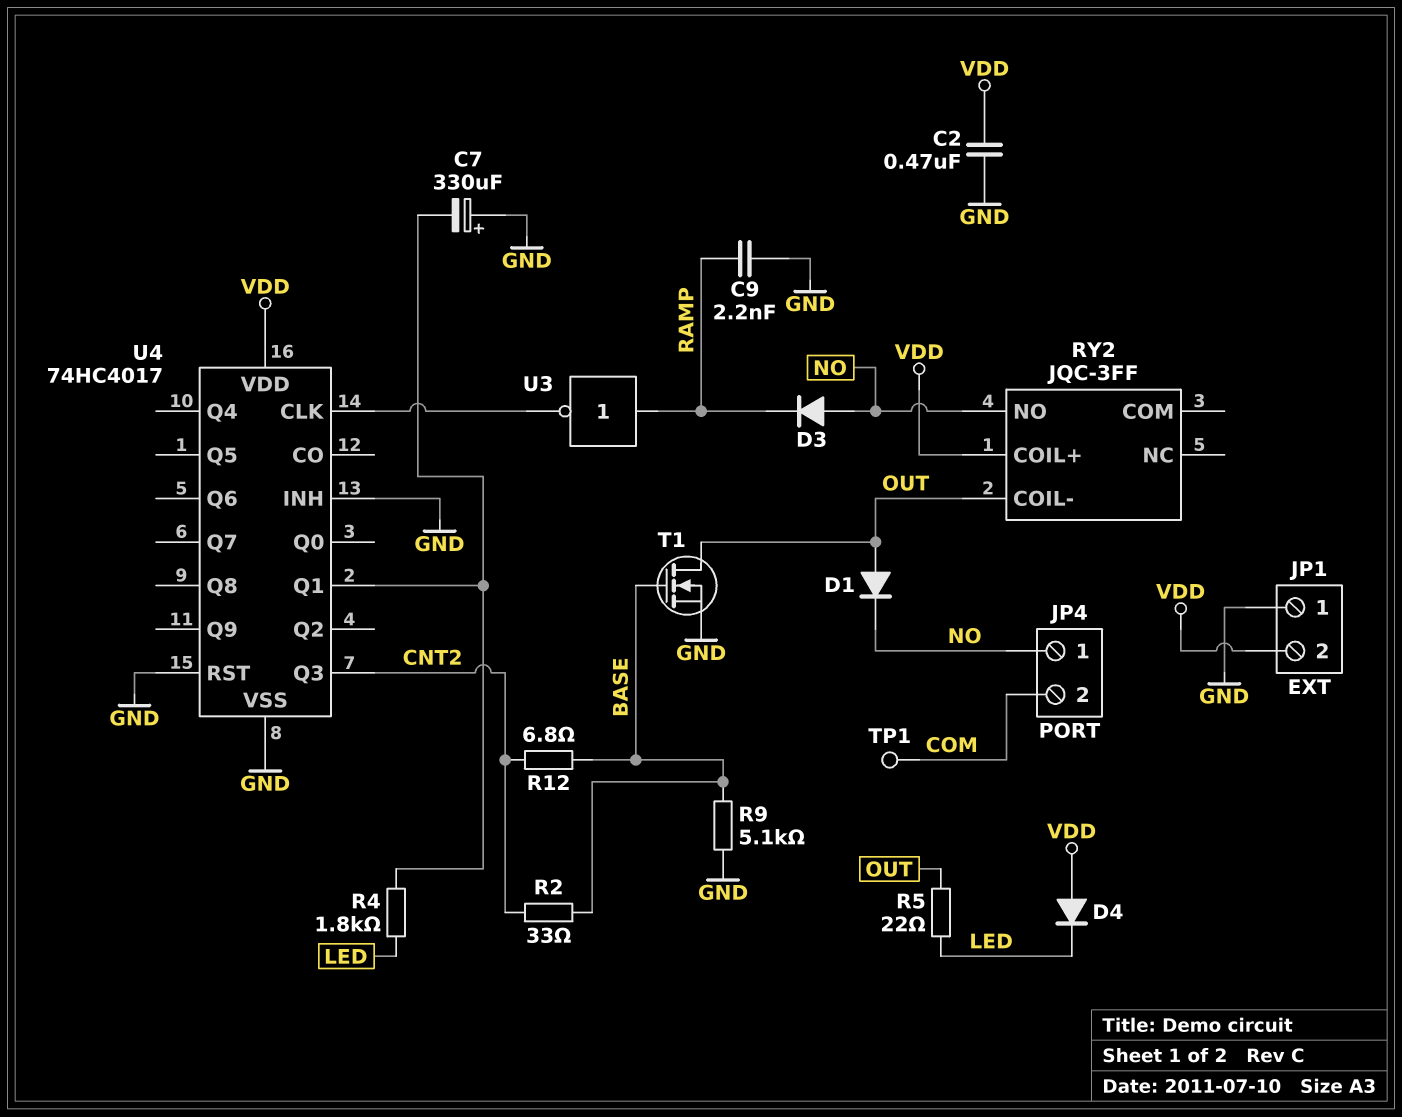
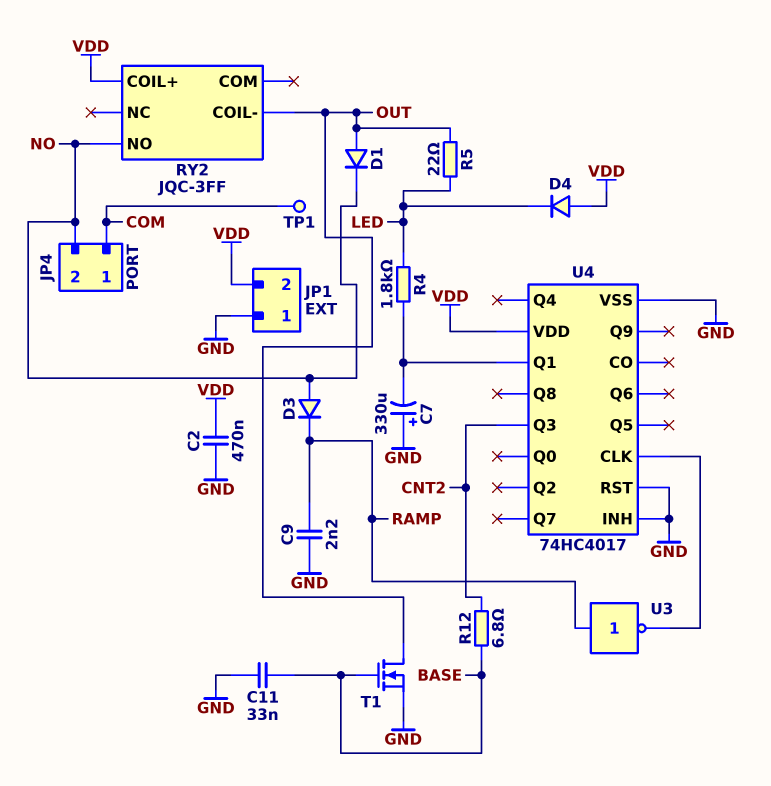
C11: none -> 33nF (BASE, GND)
JP4 pin 1: NO -> COM
JP4 pin 2: COM -> NO
R2: 33 (BASE, CNT2) -> none
R9: 5.1k (BASE, GND) -> none

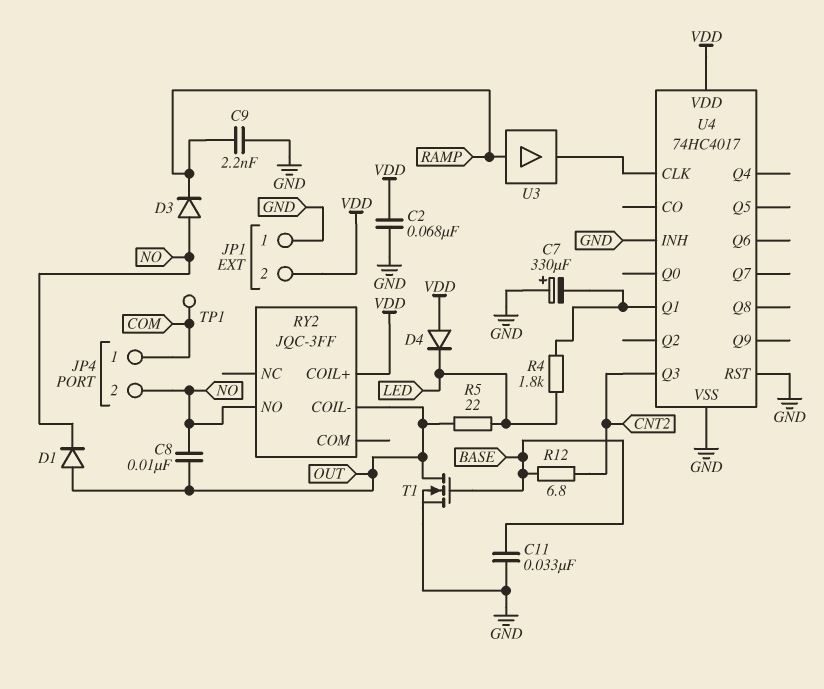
C2: 470nF (GND, VDD) -> 68nF (GND, VDD)
C8: none -> 10nF (NO, OUT)
U3: NOT (in RAMP, out U4/CLK) -> buffer (in RAMP, out U4/CLK)

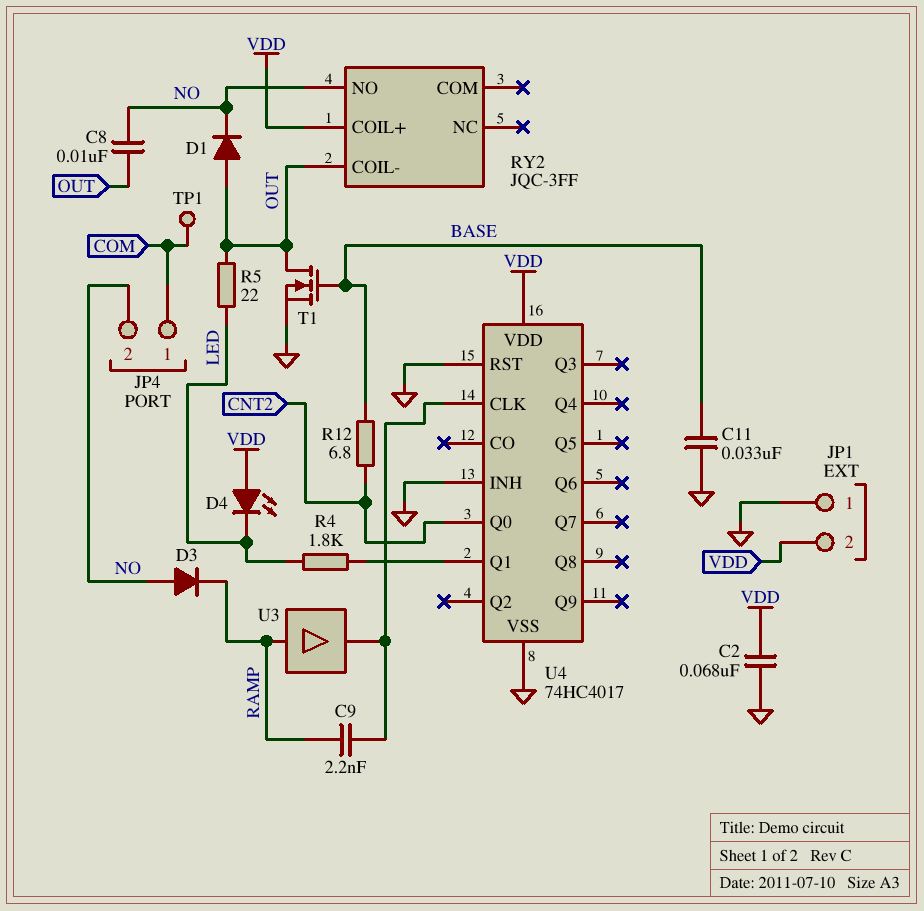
C7: 330uF (plus GND, minus U4/Q1) -> none
C9: 2.2nF (GND, RAMP) -> 2.2nF (RAMP, U4/CLK)
D4: diode (A VDD, K LED) -> LED (A VDD, K LED)
U4 pin Q0: none -> CNT2
U4 pin Q3: CNT2 -> none

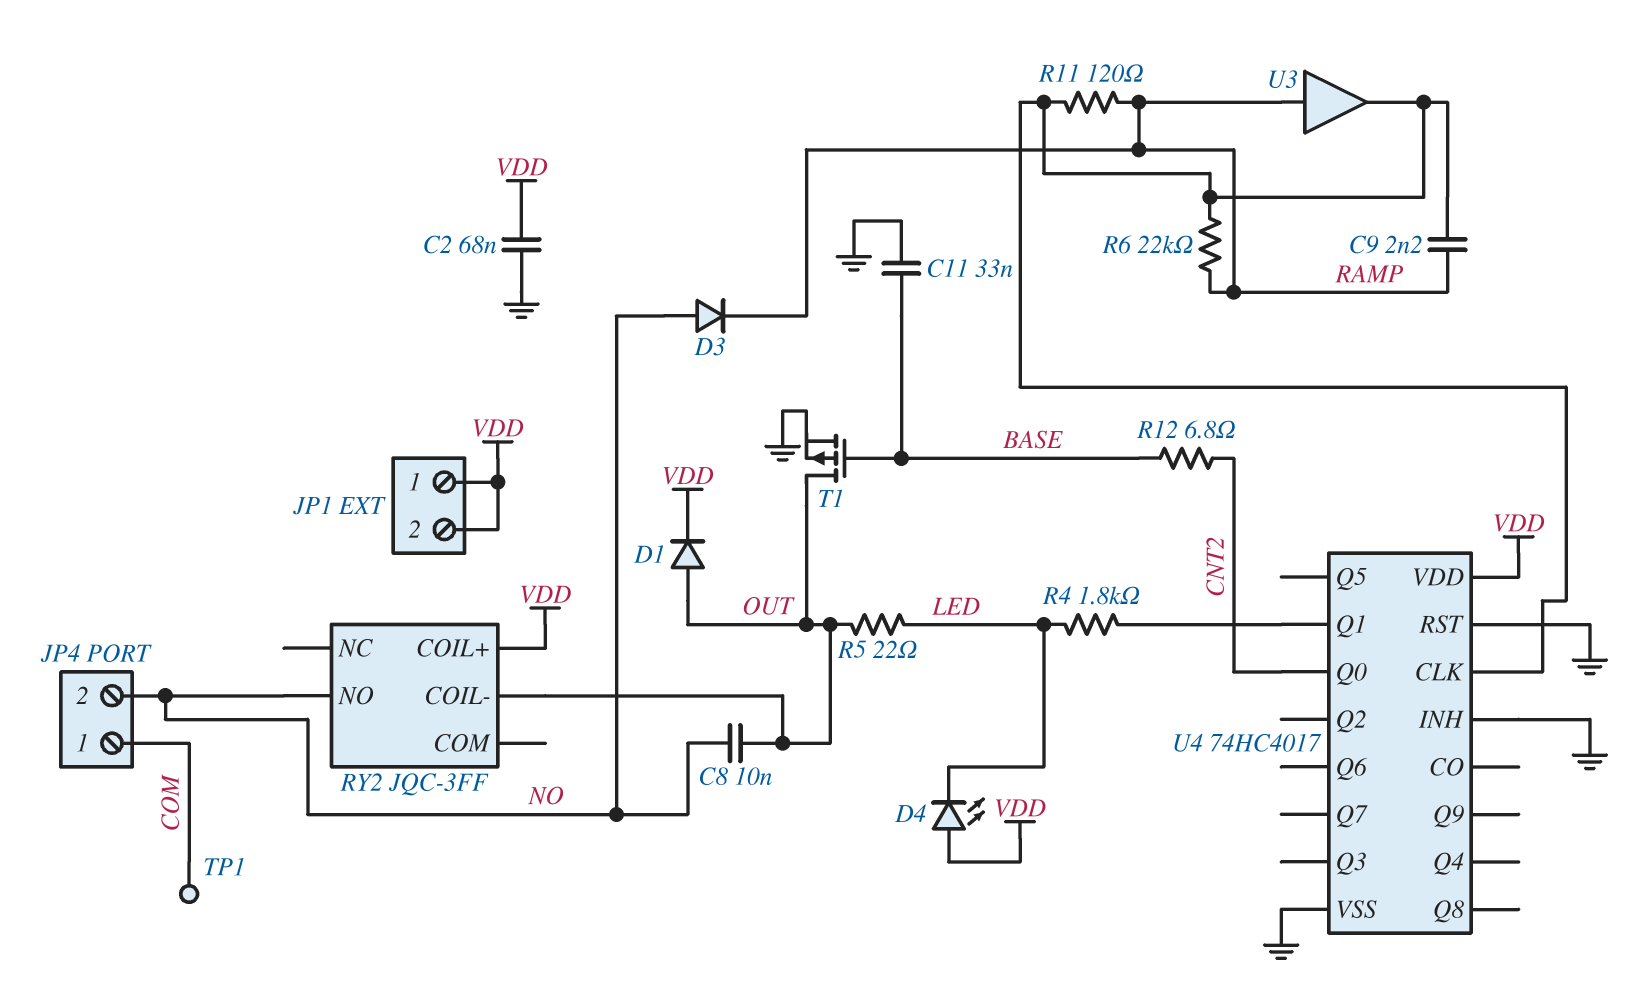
D1: diode (A OUT, K NO) -> diode (A OUT, K VDD)
JP1 pin 1: GND -> VDD
R6: none -> 22k (RAMP, U4/CLK)
R11: none -> 120 (RAMP, U4/CLK)
T1: NMOS (G BASE, D OUT, S GND) -> PMOS (G BASE, D OUT, S GND)

